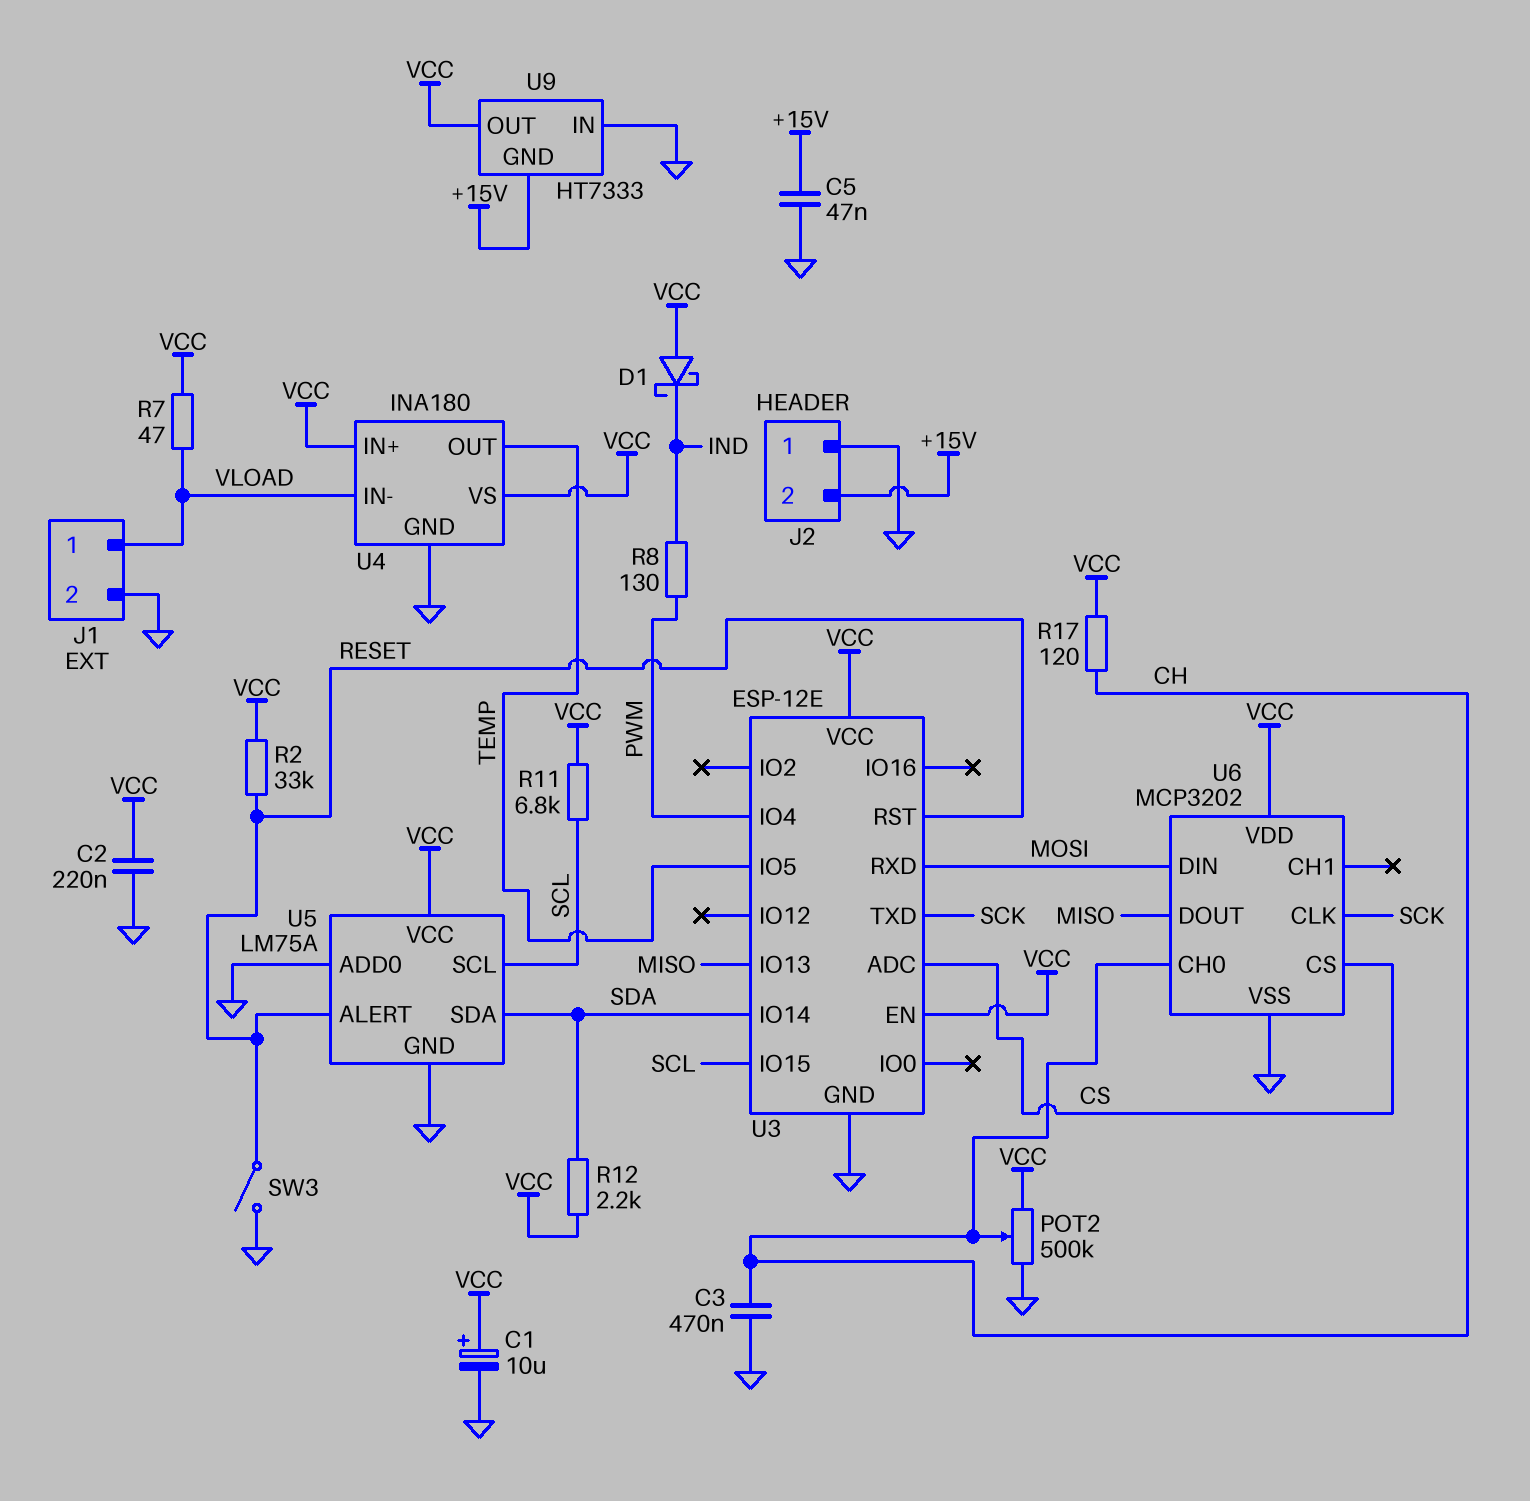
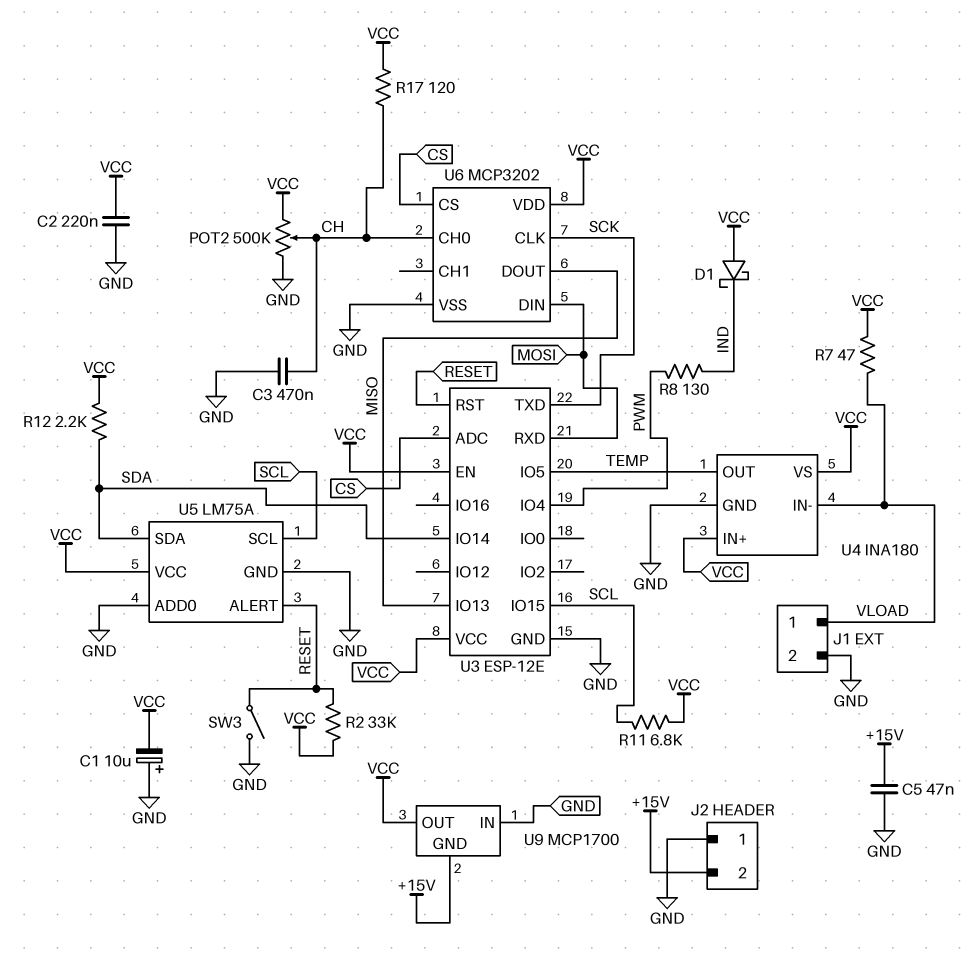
C1: 10uF (plus VCC, minus GND) -> 10uF (plus GND, minus VCC)
U9: HT7333 -> MCP1700

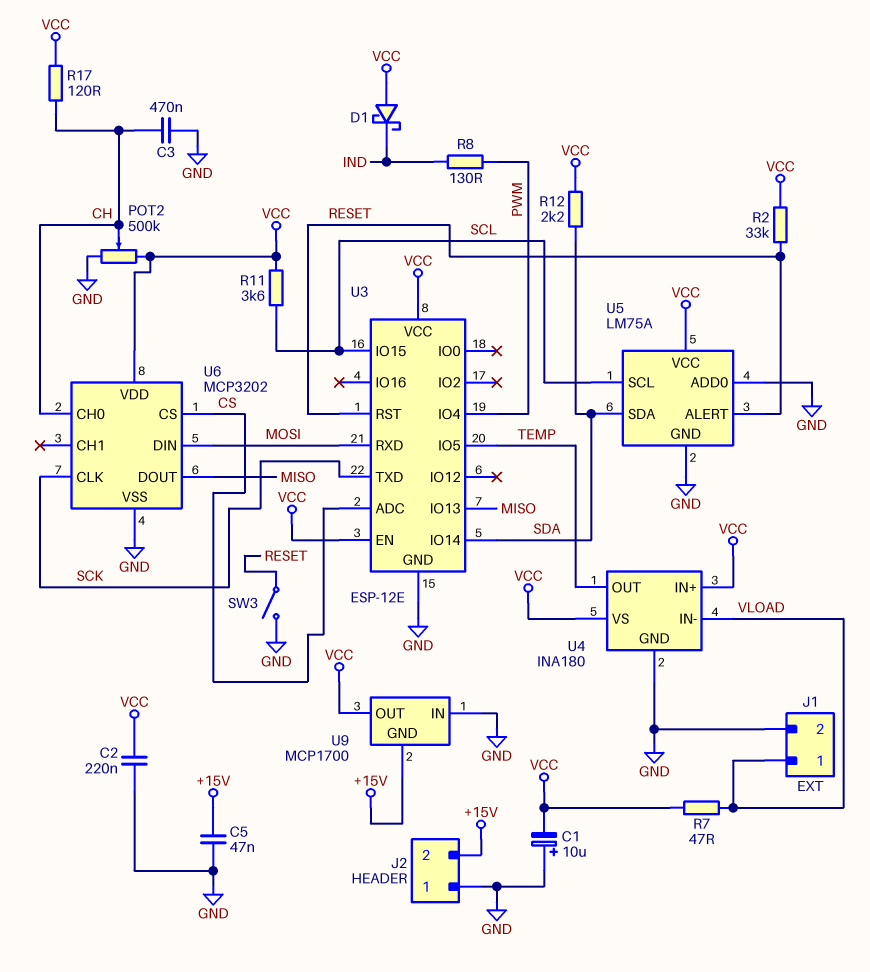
R11: 6.8k (SCL, VCC) -> 3.6k (SCL, VCC)

